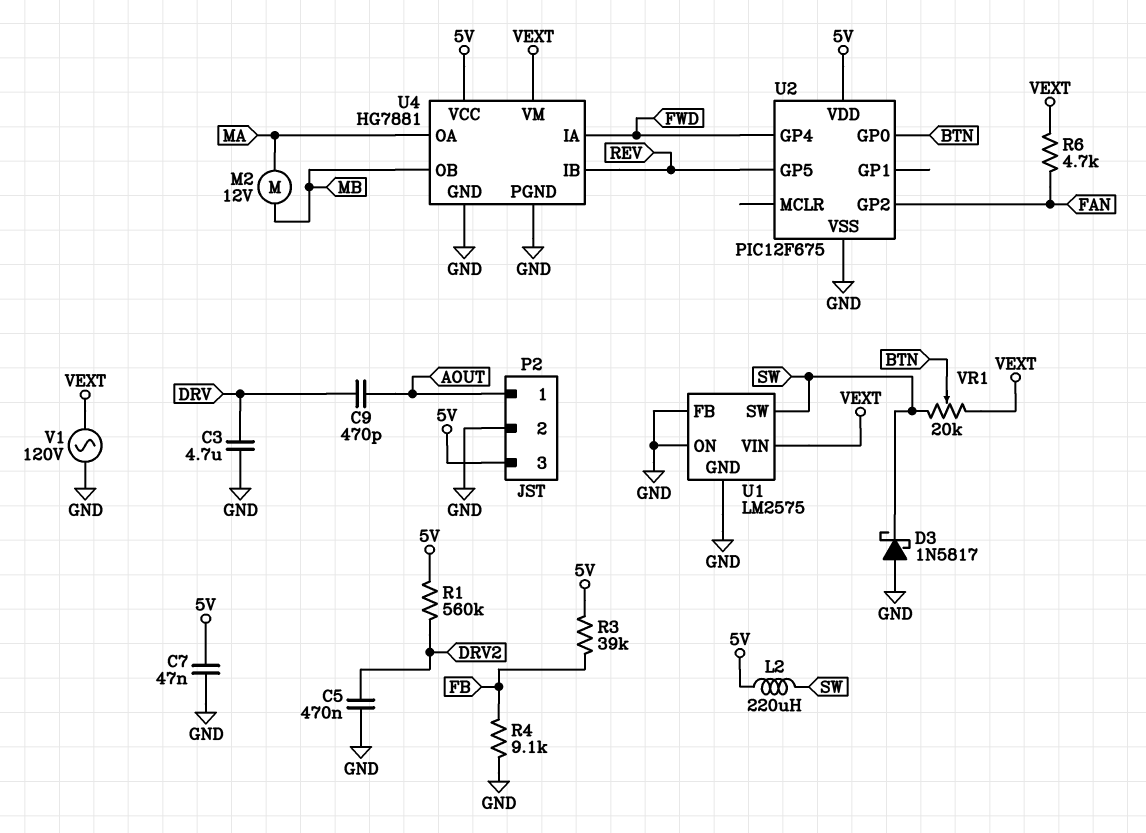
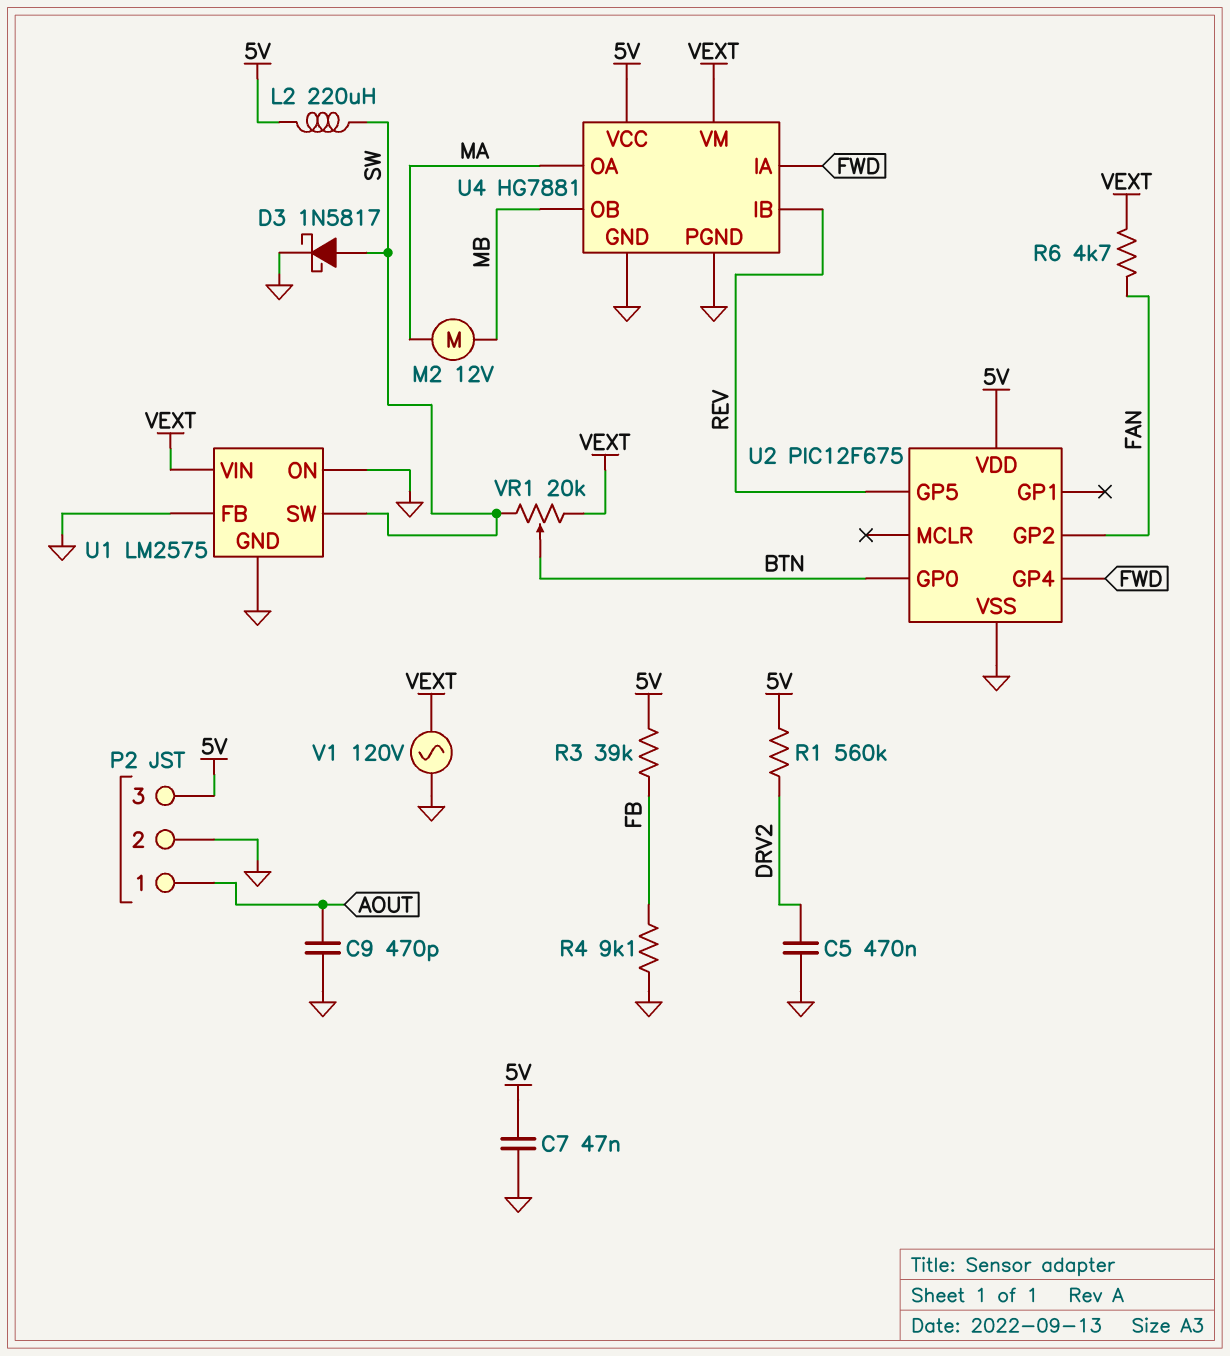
C3: 4.7uF (DRV, GND) -> none
C9: 470pF (AOUT, DRV) -> 470pF (AOUT, GND)
D3: schottky 1N5817 (A GND, K SW) -> schottky 1N5817 (A SW, K GND)

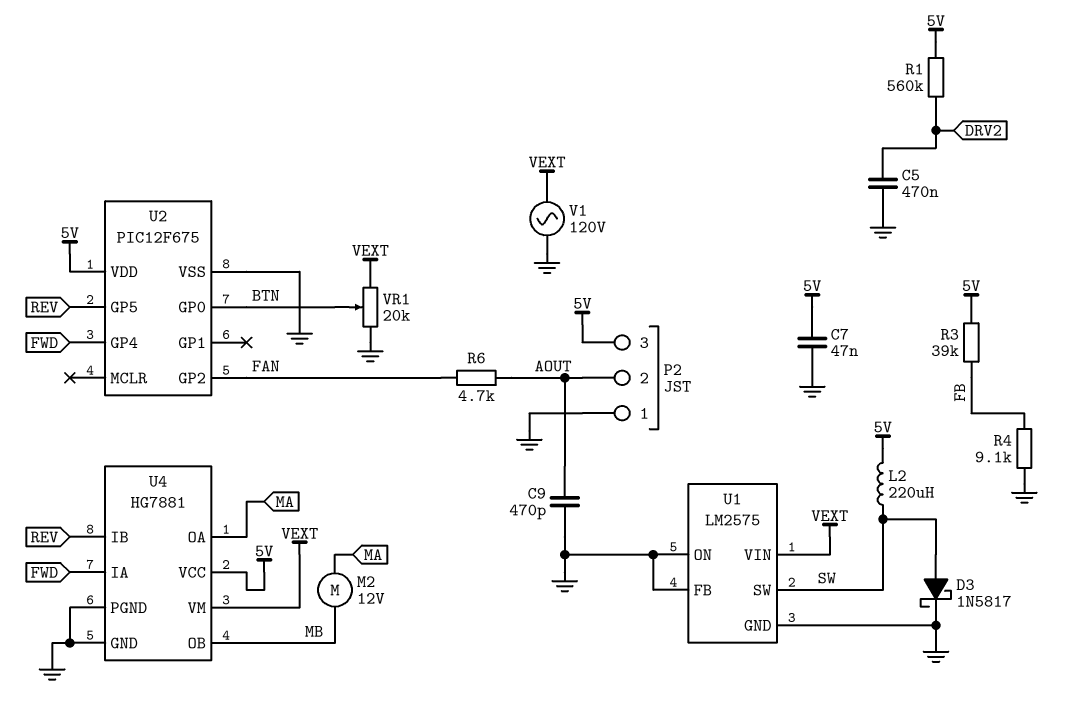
P2 pin 1: AOUT -> GND
P2 pin 2: GND -> AOUT
R6: 4.7k (FAN, VEXT) -> 4.7k (AOUT, FAN)
VR1: 20k (SW, VEXT, wiper BTN) -> 20k (GND, VEXT, wiper BTN)

